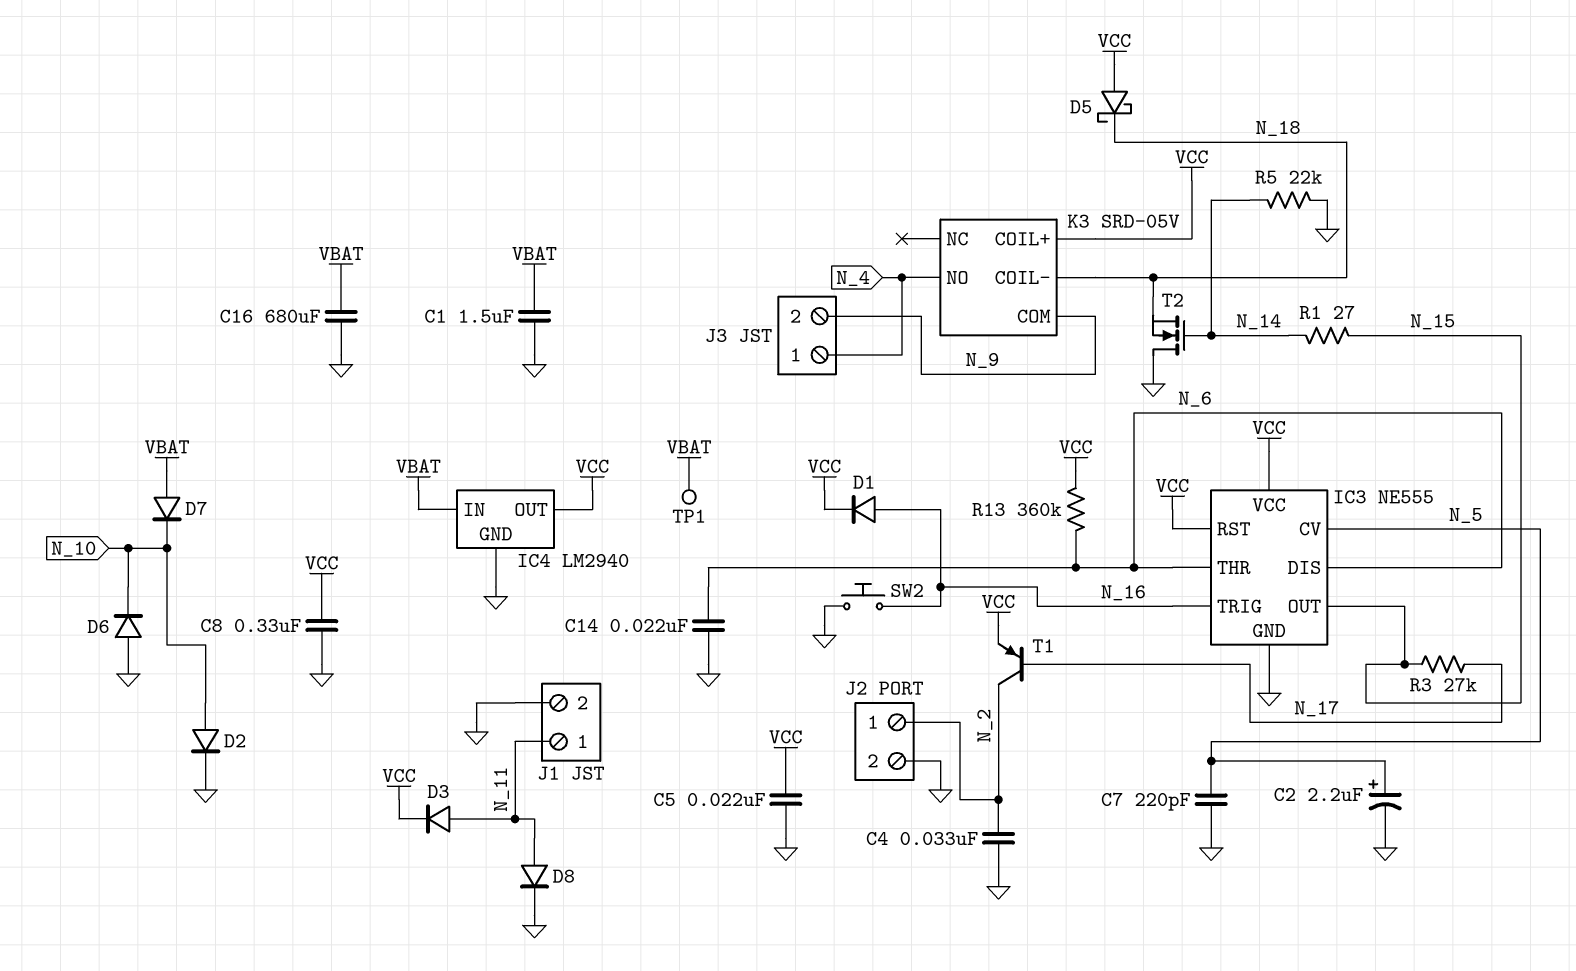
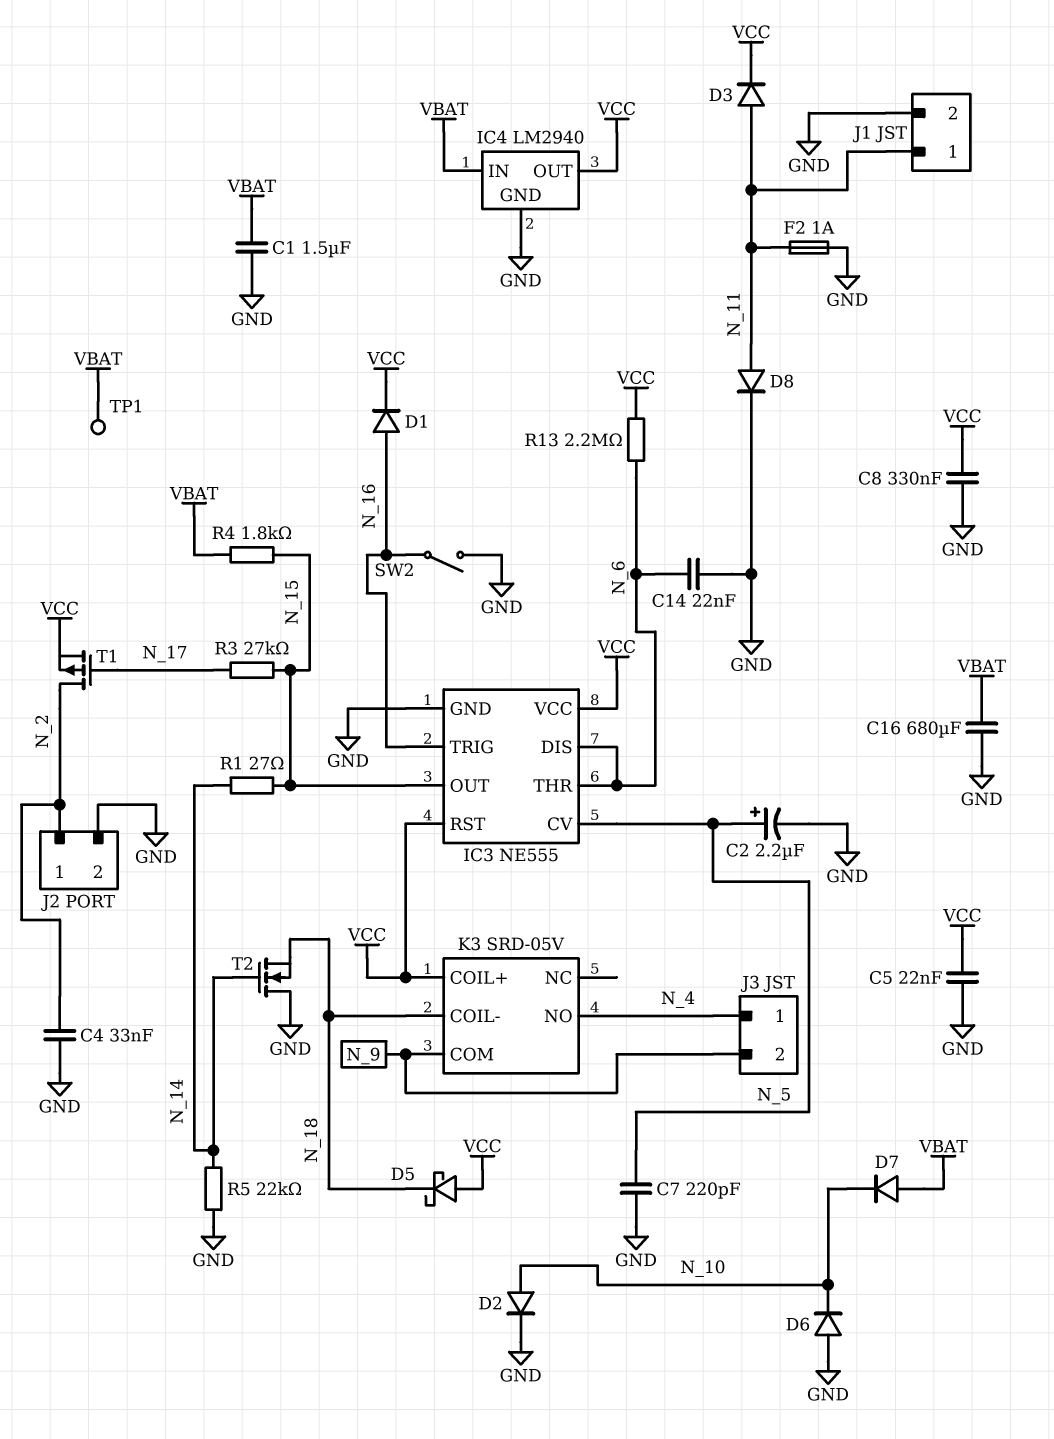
F2: none -> 1A (GND, N_11)
R4: none -> 1.8k (N_15, VBAT)
R13: 360k (N_6, VCC) -> 2.2M (N_6, VCC)
SW2: button (GND, N_16) -> switch (GND, N_16)
T1: PNP (B N_17, C N_2, E VCC) -> PMOS (G N_17, D N_2, S VCC)

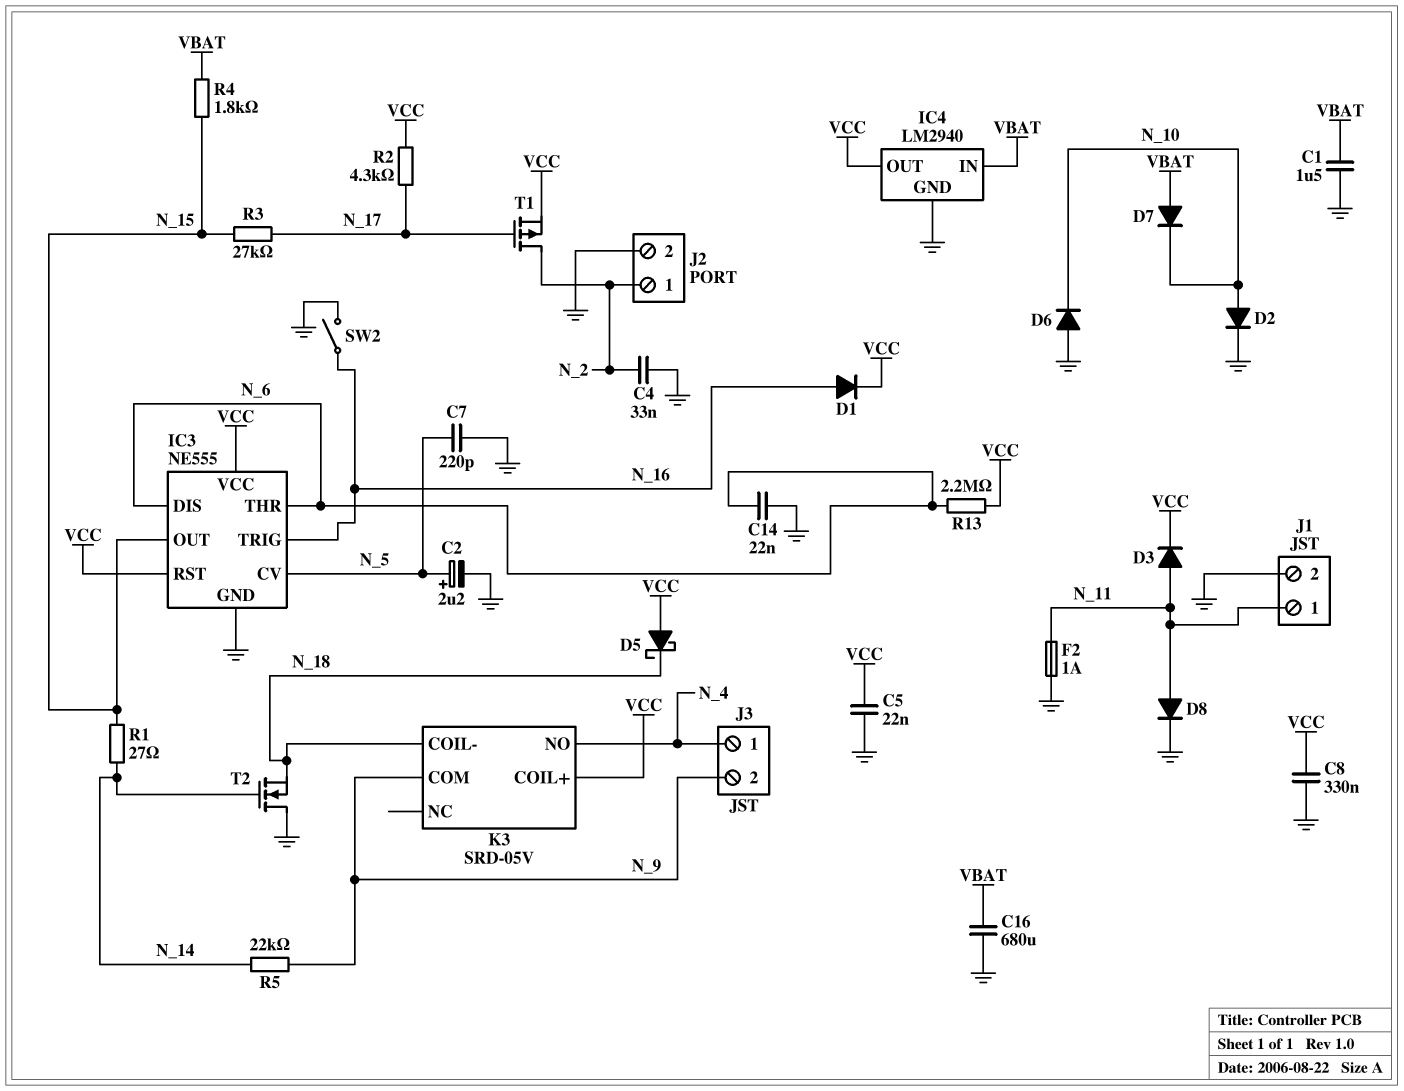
R2: none -> 4.3k (N_17, VCC)
R5: 22k (GND, N_14) -> 22k (N_9, N_14)
TP1: test point (VBAT) -> none

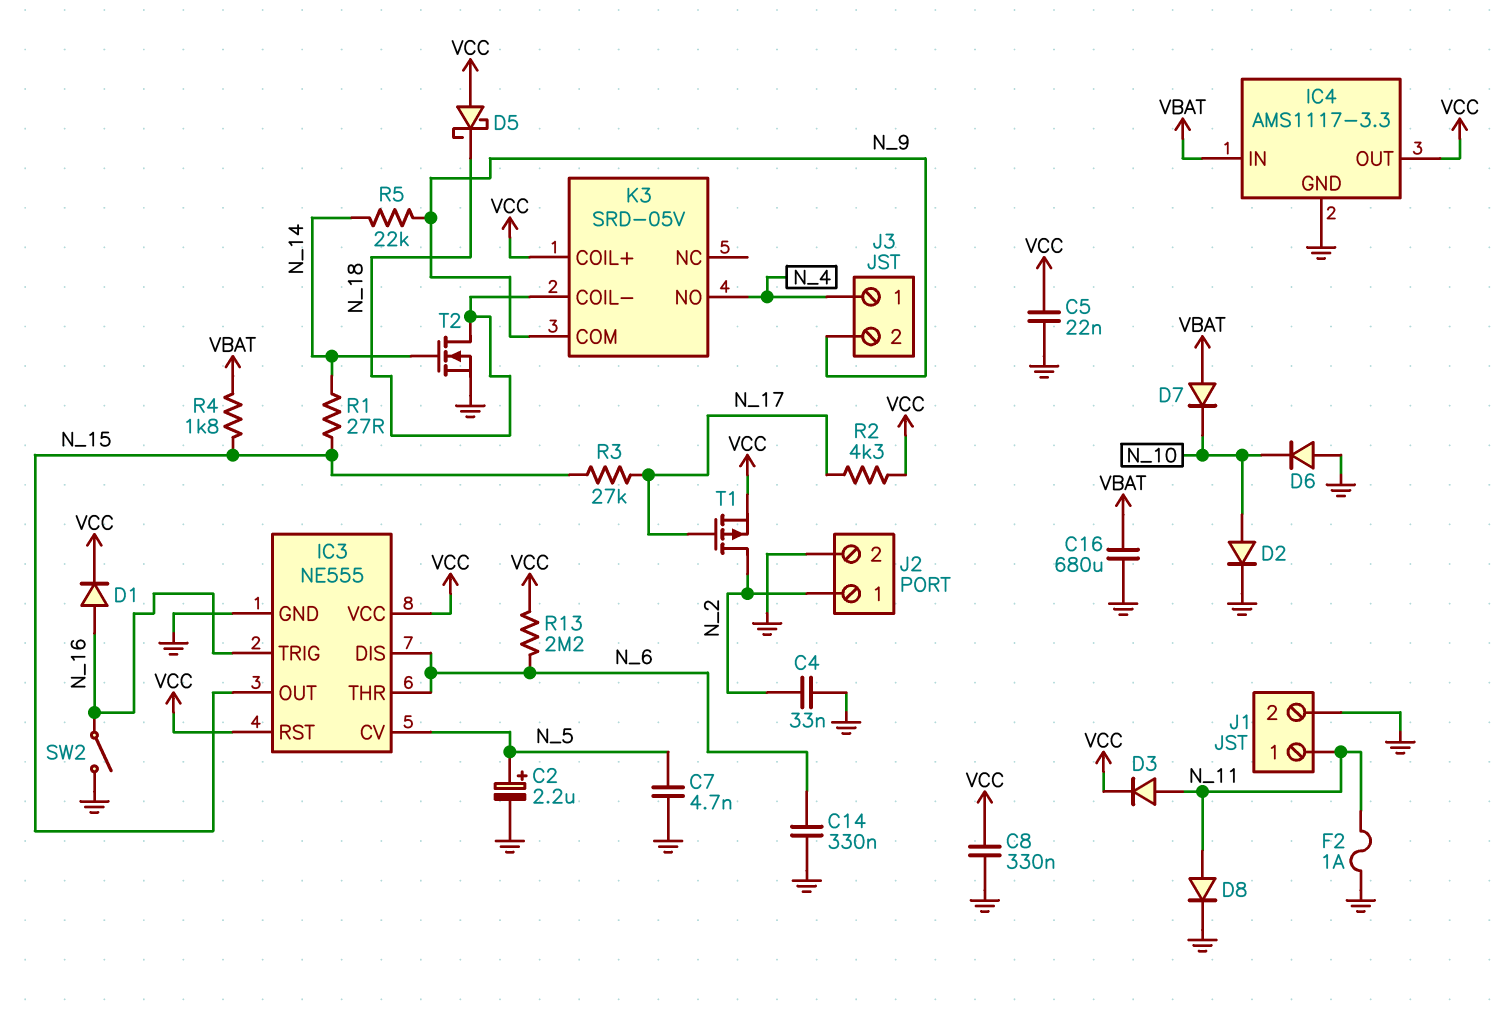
C1: 1.5uF (GND, VBAT) -> none
C7: 220pF (GND, N_5) -> 4.7nF (GND, N_5)
C14: 22nF (GND, N_6) -> 330nF (GND, N_6)
IC4: LM2940 -> AMS1117-3.3
T2: NMOS (G N_14, D GND, S N_18) -> NMOS (G N_14, D N_18, S GND)

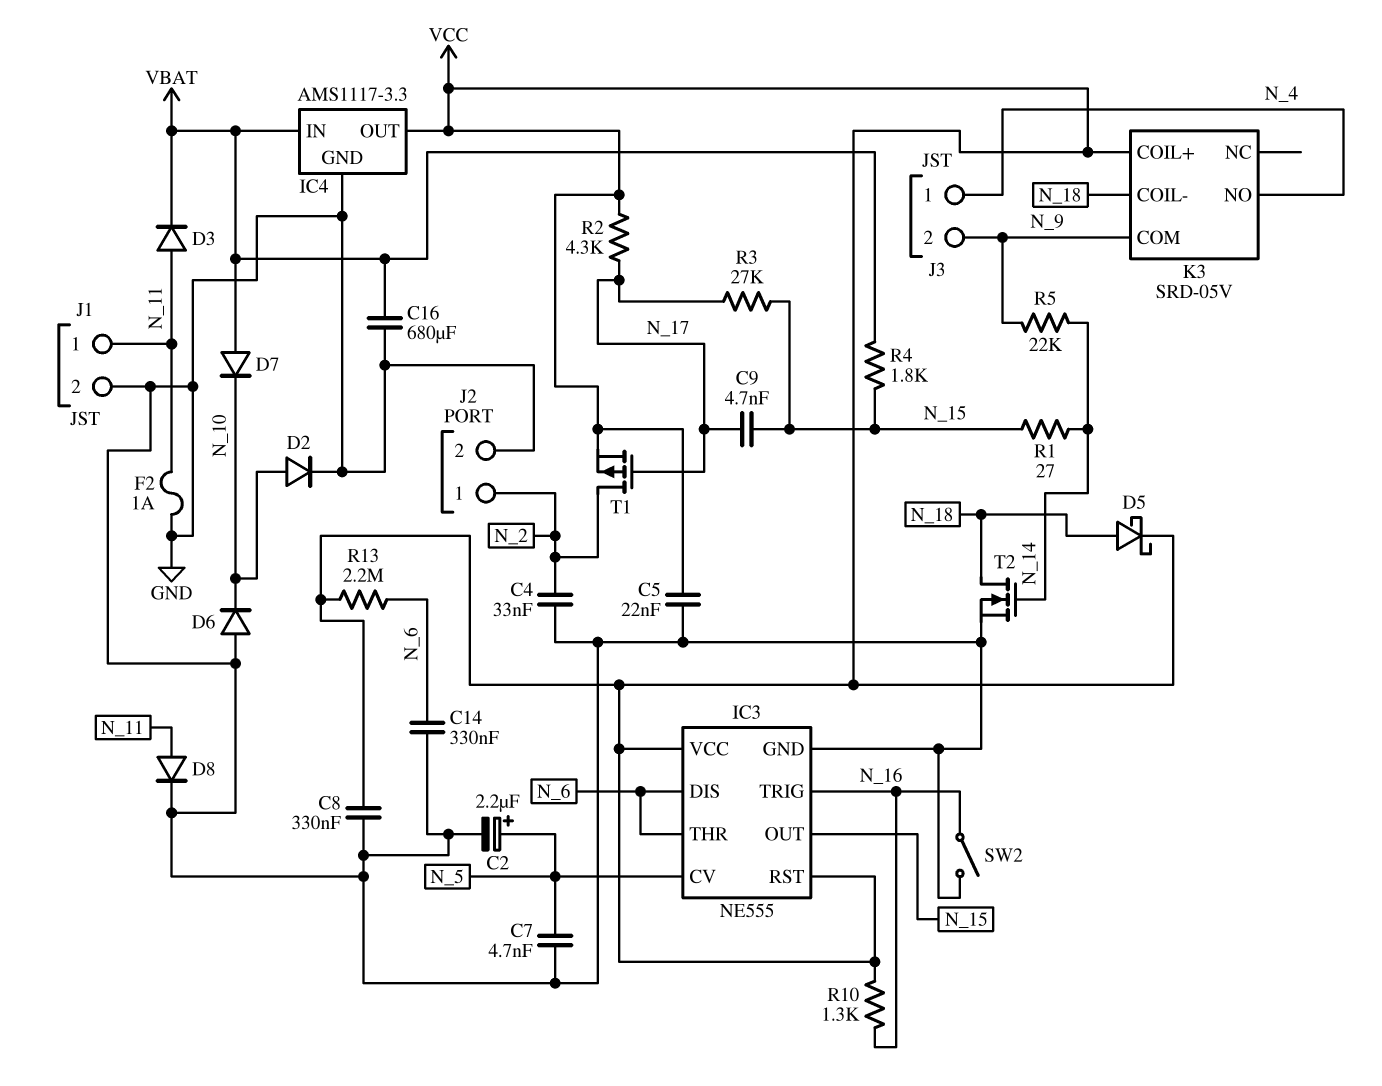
C9: none -> 4.7nF (N_15, N_17)
D1: diode (A N_16, K VCC) -> none
D3: diode (A N_11, K VCC) -> diode (A N_11, K VBAT)
D5: schottky (A VCC, K N_18) -> schottky (A N_18, K VCC)
R10: none -> 1.3k (N_16, VCC)

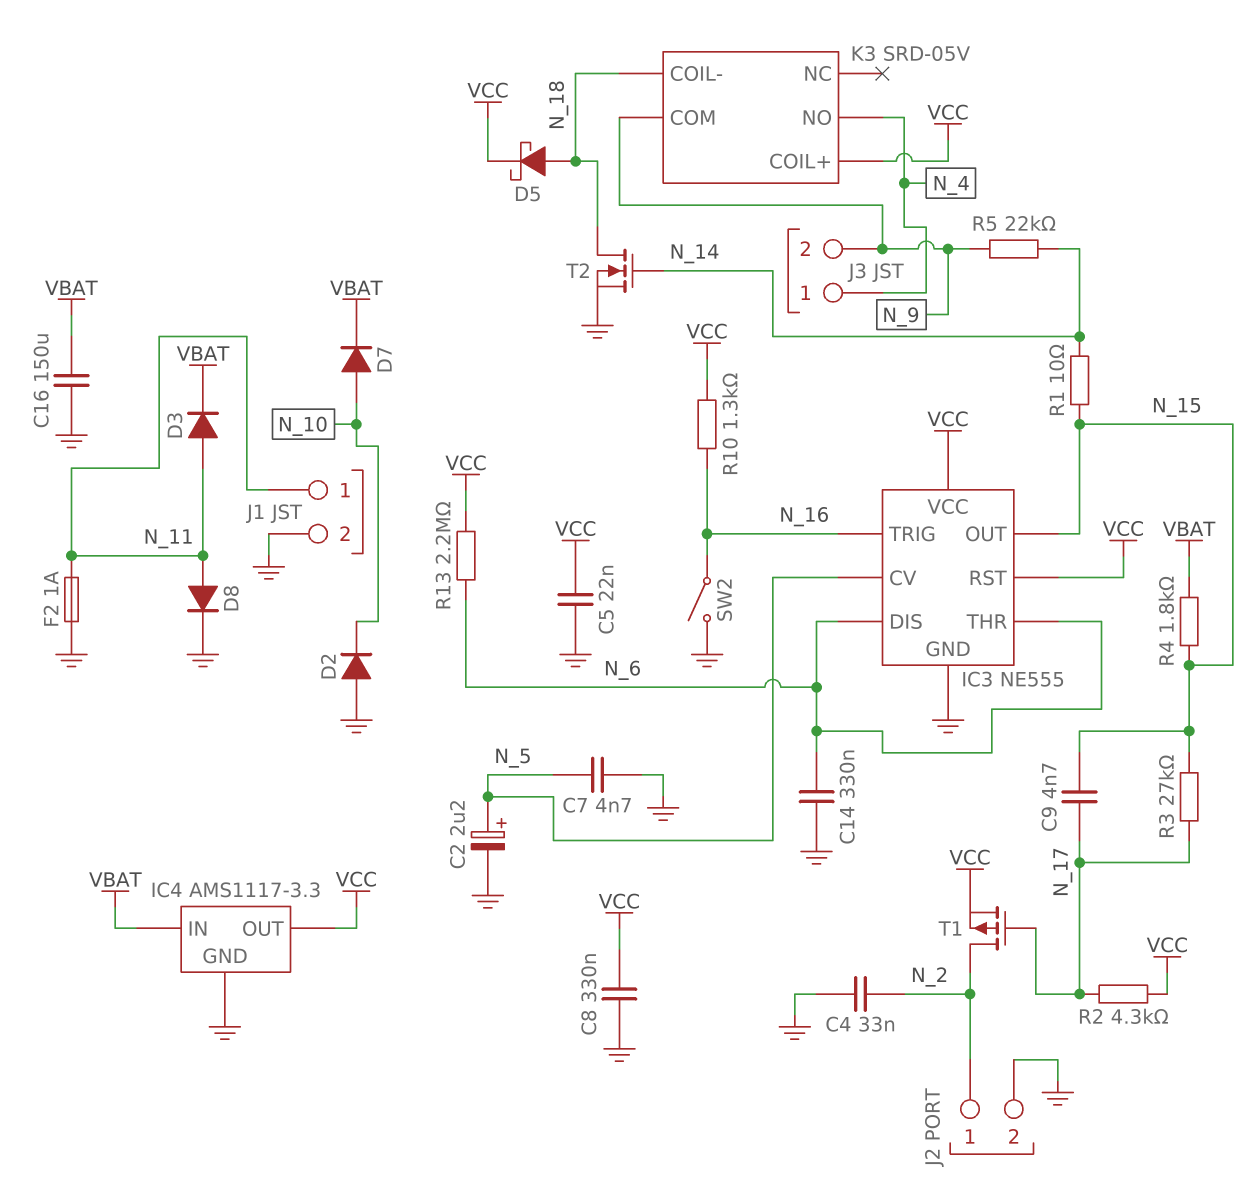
C16: 680uF (GND, VBAT) -> 150uF (GND, VBAT)
D2: diode (A N_10, K GND) -> diode (A GND, K N_10)
D6: diode (A GND, K N_10) -> none
D7: diode (A VBAT, K N_10) -> diode (A N_10, K VBAT)
R1: 27 (N_14, N_15) -> 10 (N_14, N_15)

